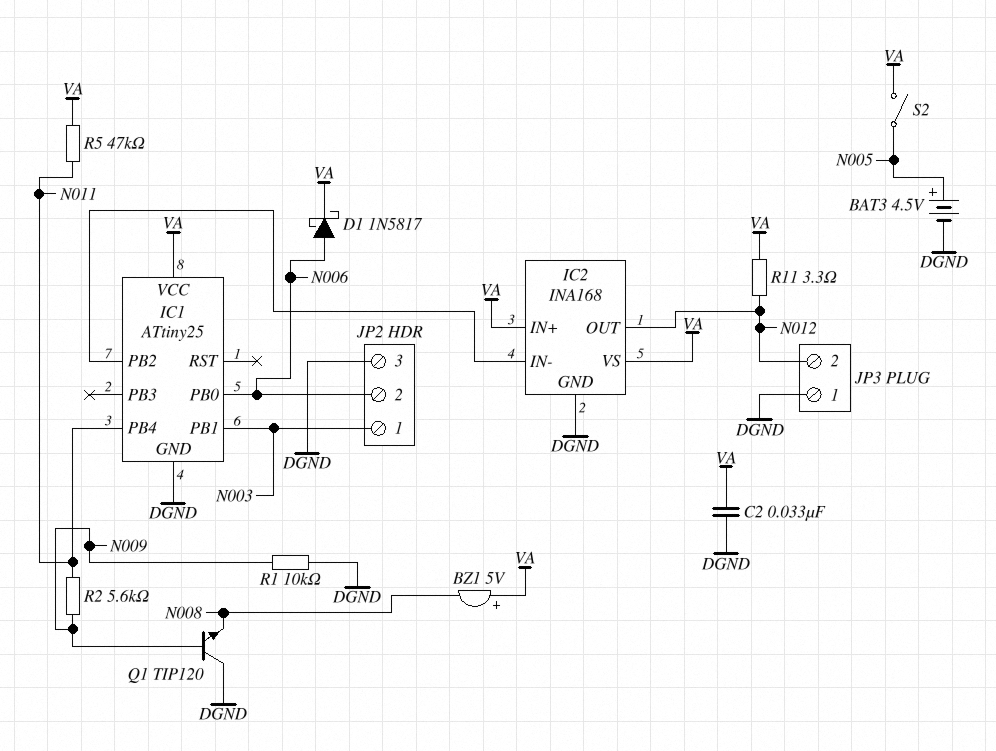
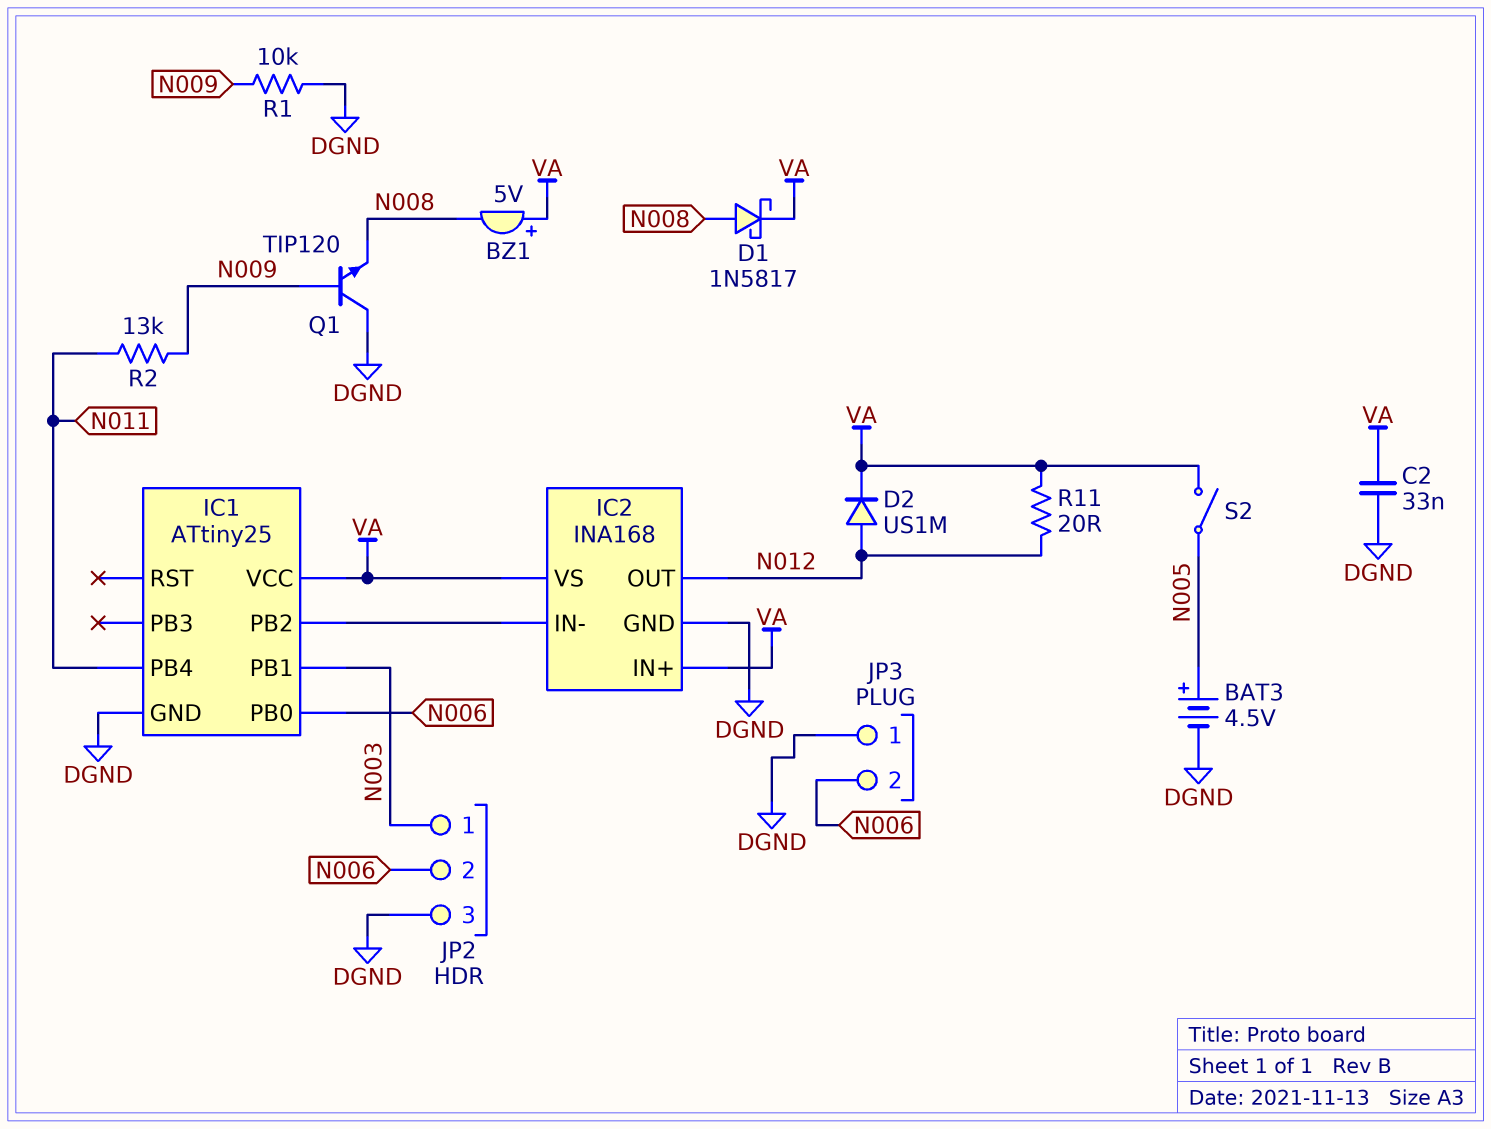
D1: schottky 1N5817 (A N006, K VA) -> schottky 1N5817 (A N008, K VA)
D2: none -> diode US1M (A N012, K VA)
JP3 pin 2: N012 -> N006
R2: 5.6k (N009, N011) -> 13k (N009, N011)
R5: 47k (N011, VA) -> none
R11: 3.3 (N012, VA) -> 20 (N012, VA)

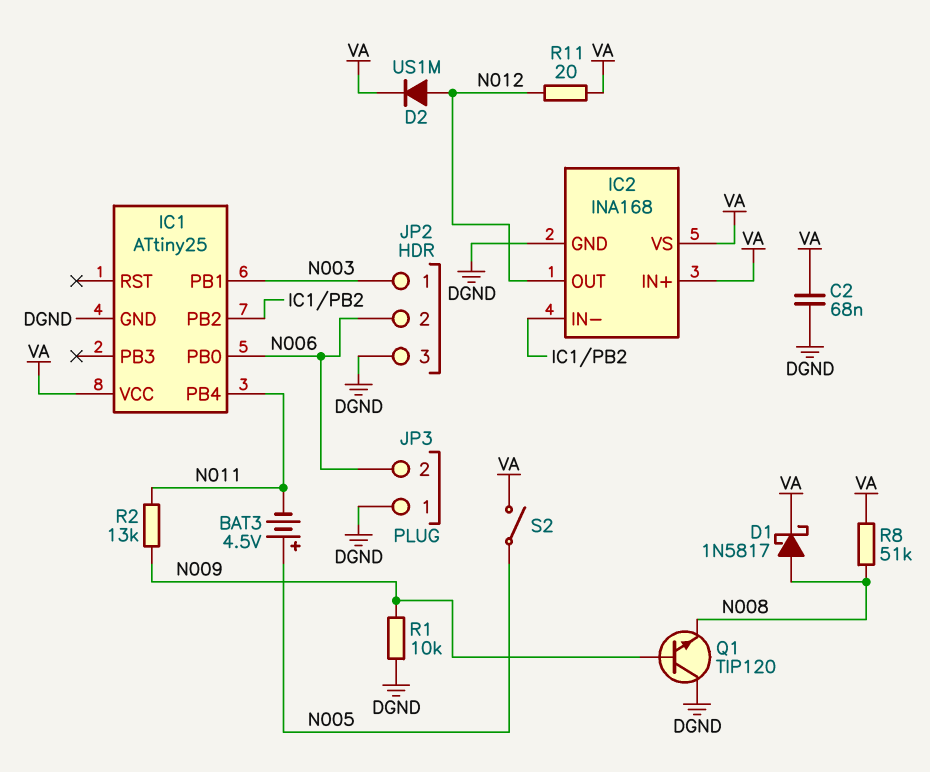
BAT3: 4.5V (plus N005, minus DGND) -> 4.5V (plus N005, minus N011)
BZ1: buzzer 5V (plus VA, minus N008) -> none
C2: 33nF (DGND, VA) -> 68nF (DGND, VA)
R8: none -> 51k (N008, VA)

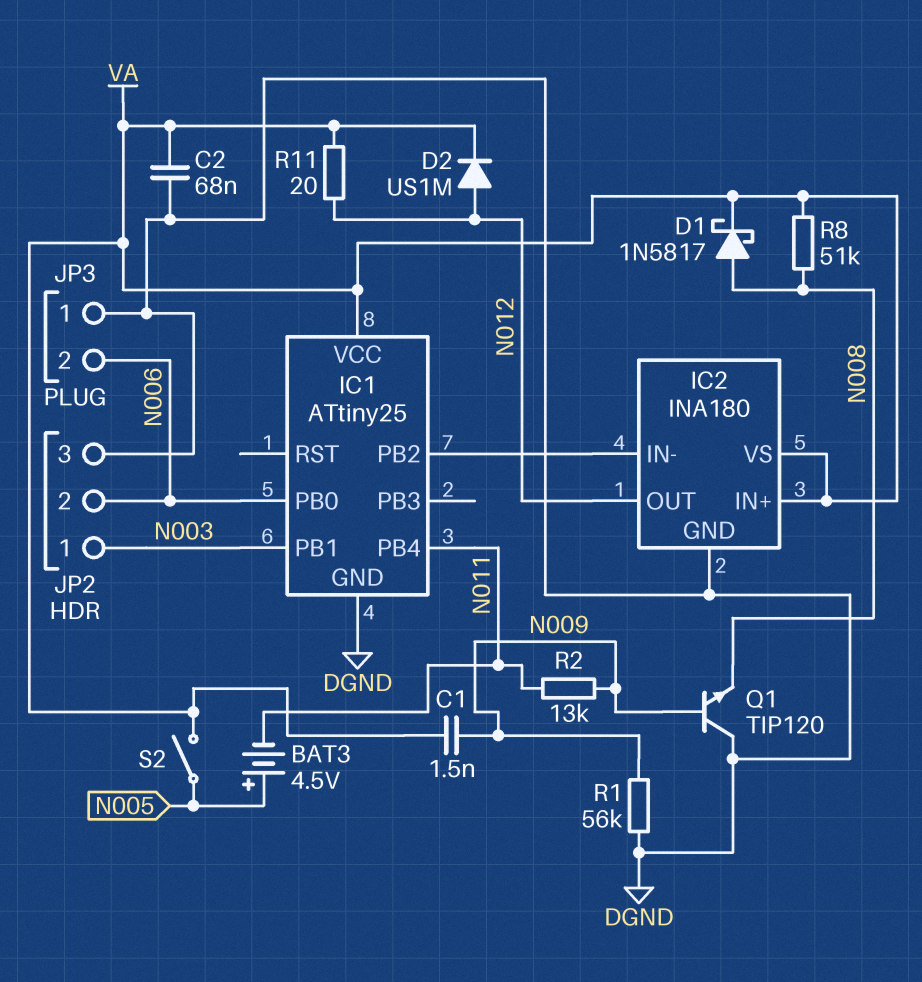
C1: none -> 1.5nF (N009, VA)
IC2: INA168 -> INA180
R1: 10k (DGND, N009) -> 56k (DGND, N009)

